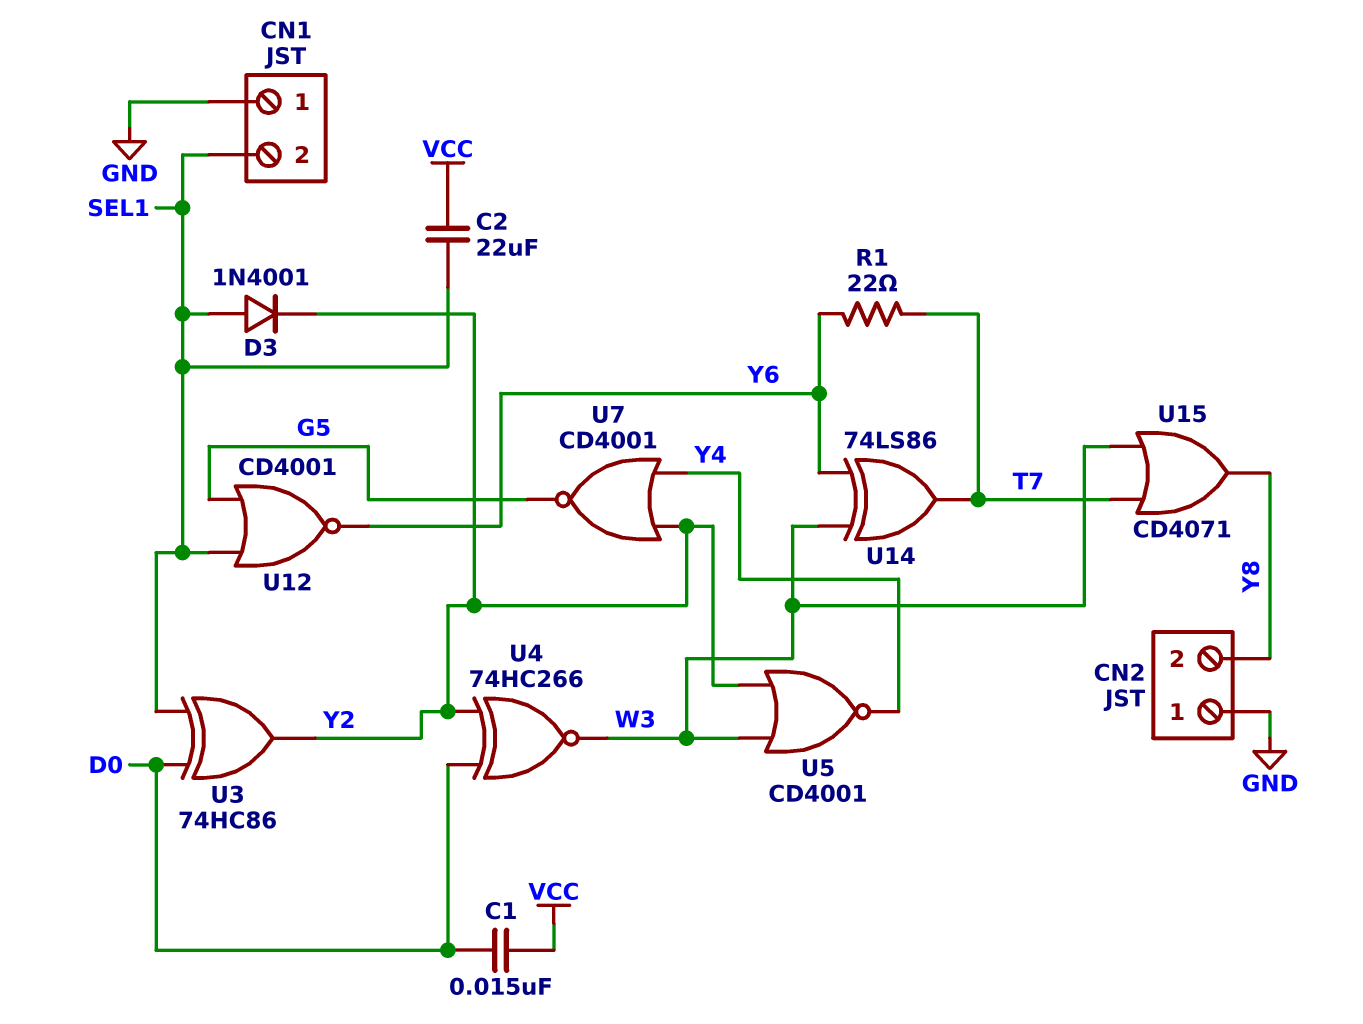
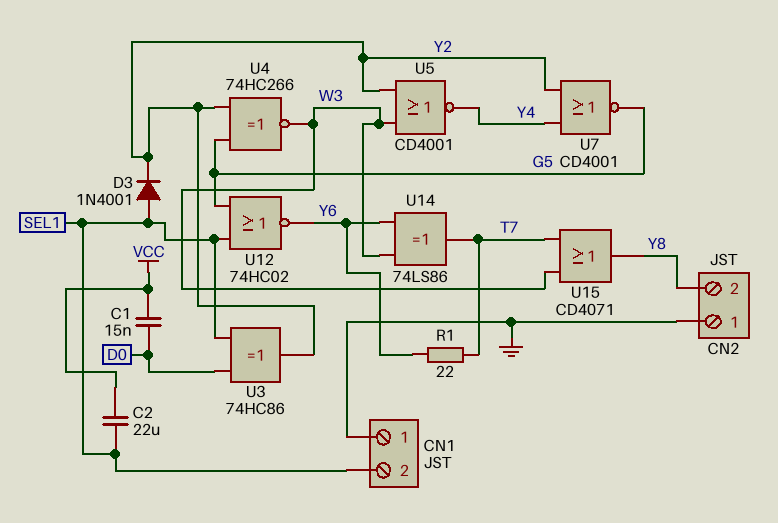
U4: XNOR 74HC266 (in D0, in Y2, out W3) -> XNOR 74HC266 (in G5, in Y2, out W3)
U12: NOR CD4001 (in G5, in SEL1, out Y6) -> NOR 74HC02 (in G5, in SEL1, out Y6)

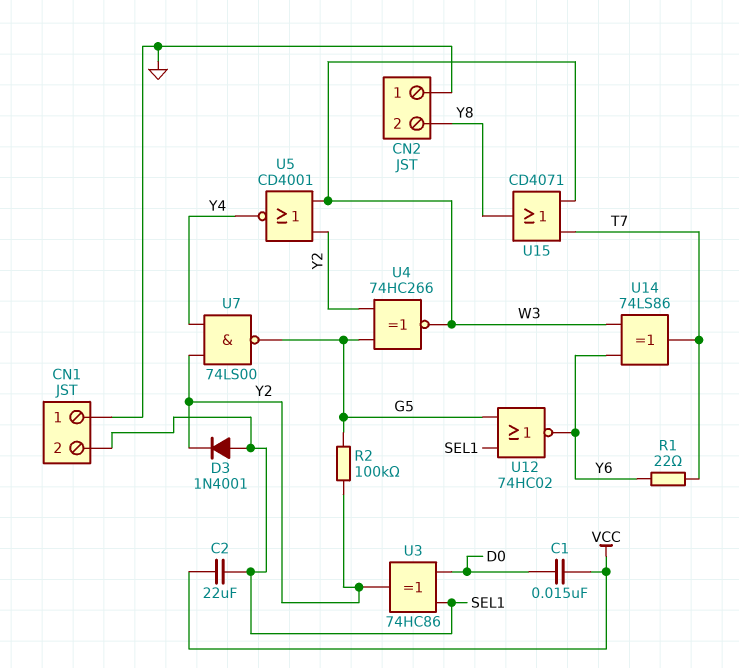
R2: none -> 100k (G5, Y2)
U7: NOR CD4001 (in Y2, in Y4, out G5) -> NAND 74LS00 (in Y2, in Y4, out G5)

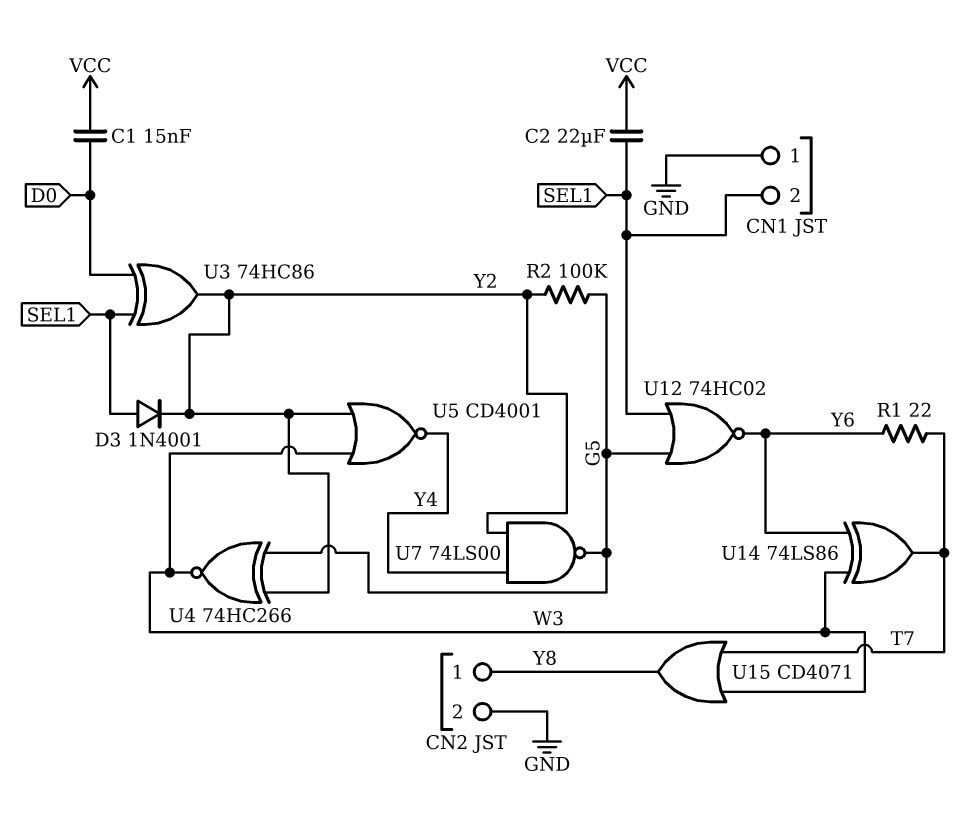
CN2 pin 1: GND -> Y8
CN2 pin 2: Y8 -> GND

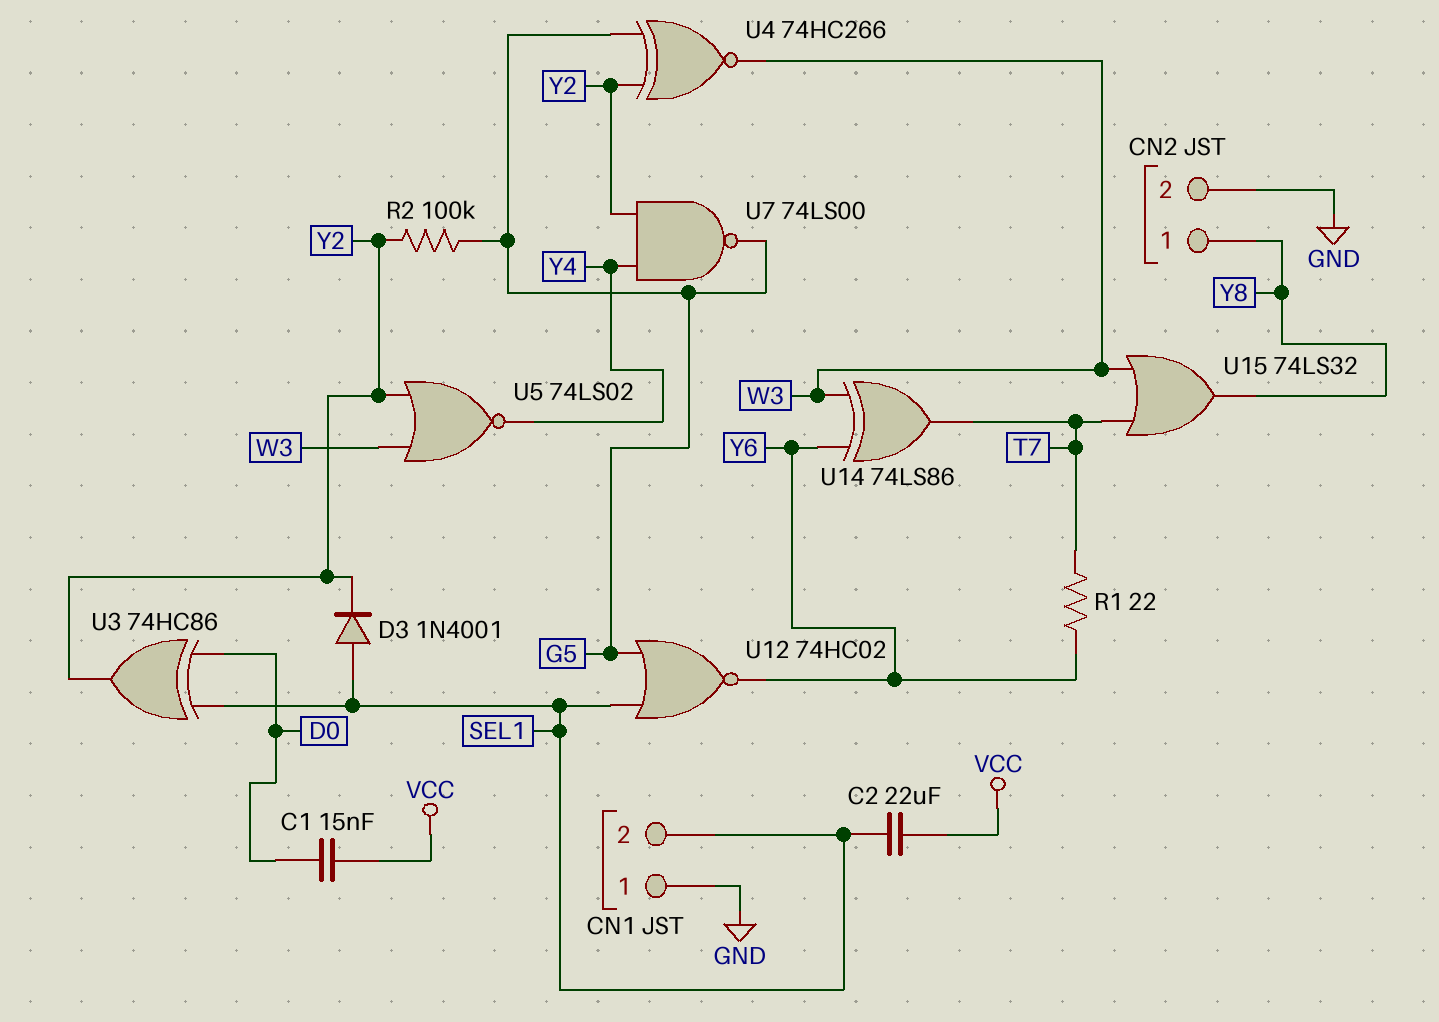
U5: NOR CD4001 (in W3, in Y2, out Y4) -> NOR 74LS02 (in W3, in Y2, out Y4)
U15: OR CD4071 (in T7, in W3, out Y8) -> OR 74LS32 (in T7, in W3, out Y8)

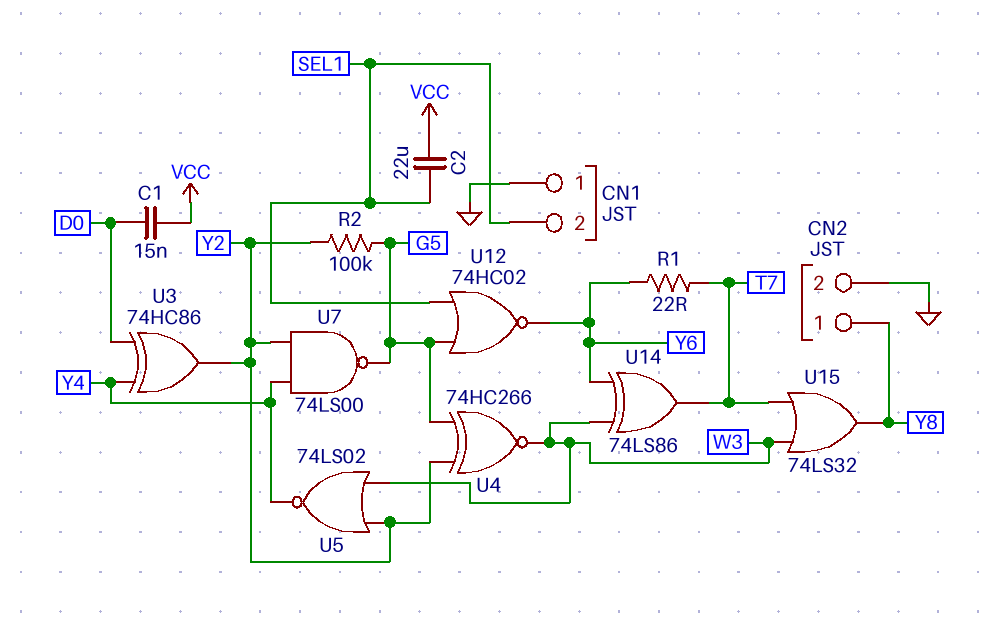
D3: diode 1N4001 (A SEL1, K Y2) -> none
U3: XOR 74HC86 (in D0, in SEL1, out Y2) -> XOR 74HC86 (in D0, in Y4, out Y2)

